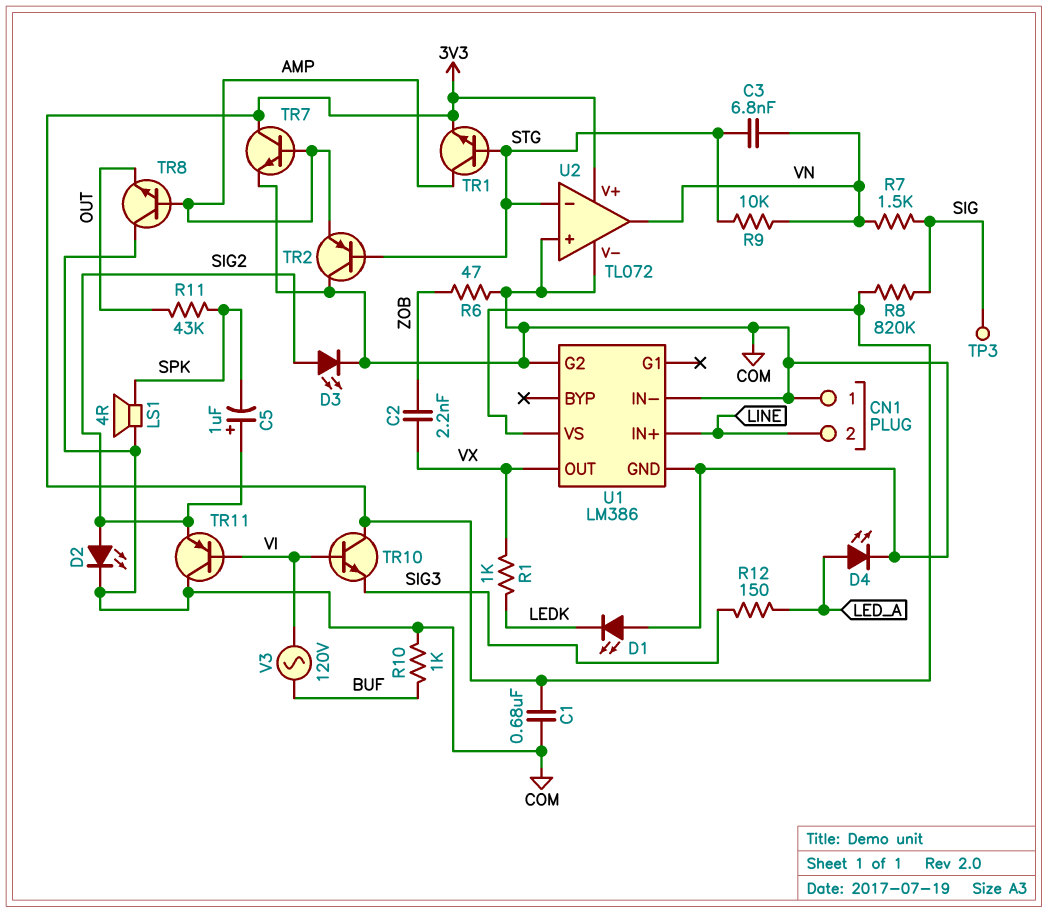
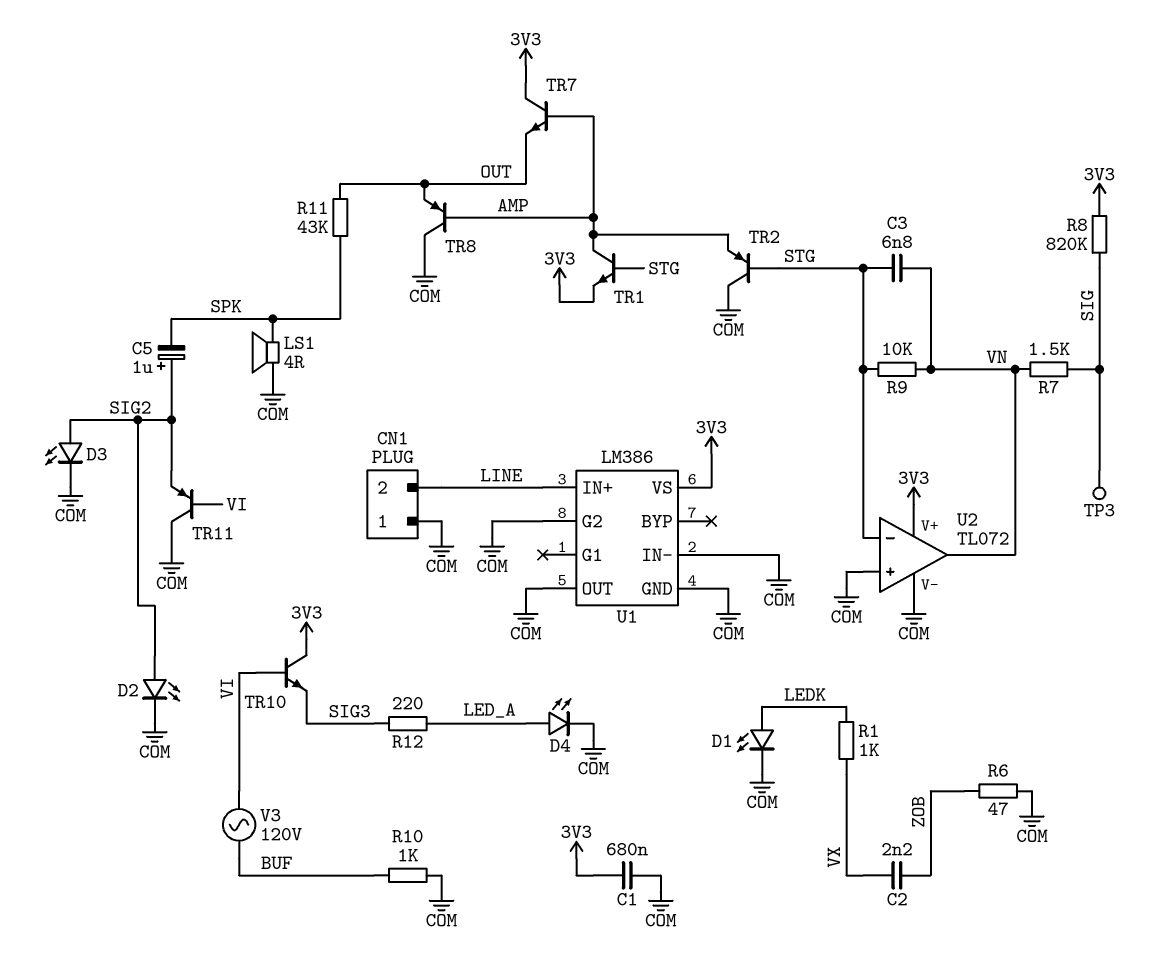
D1: LED (A COM, K LEDK) -> LED (A LEDK, K COM)
R12: 150 (LED_A, SIG3) -> 220 (LED_A, SIG3)
TR7: NPN (B AMP, C 3V3, E COM) -> NPN (B AMP, C 3V3, E OUT)
TR8: NPN (B AMP, C COM, E OUT) -> PNP (B AMP, C COM, E OUT)
U1 pin OUT: VX -> COM

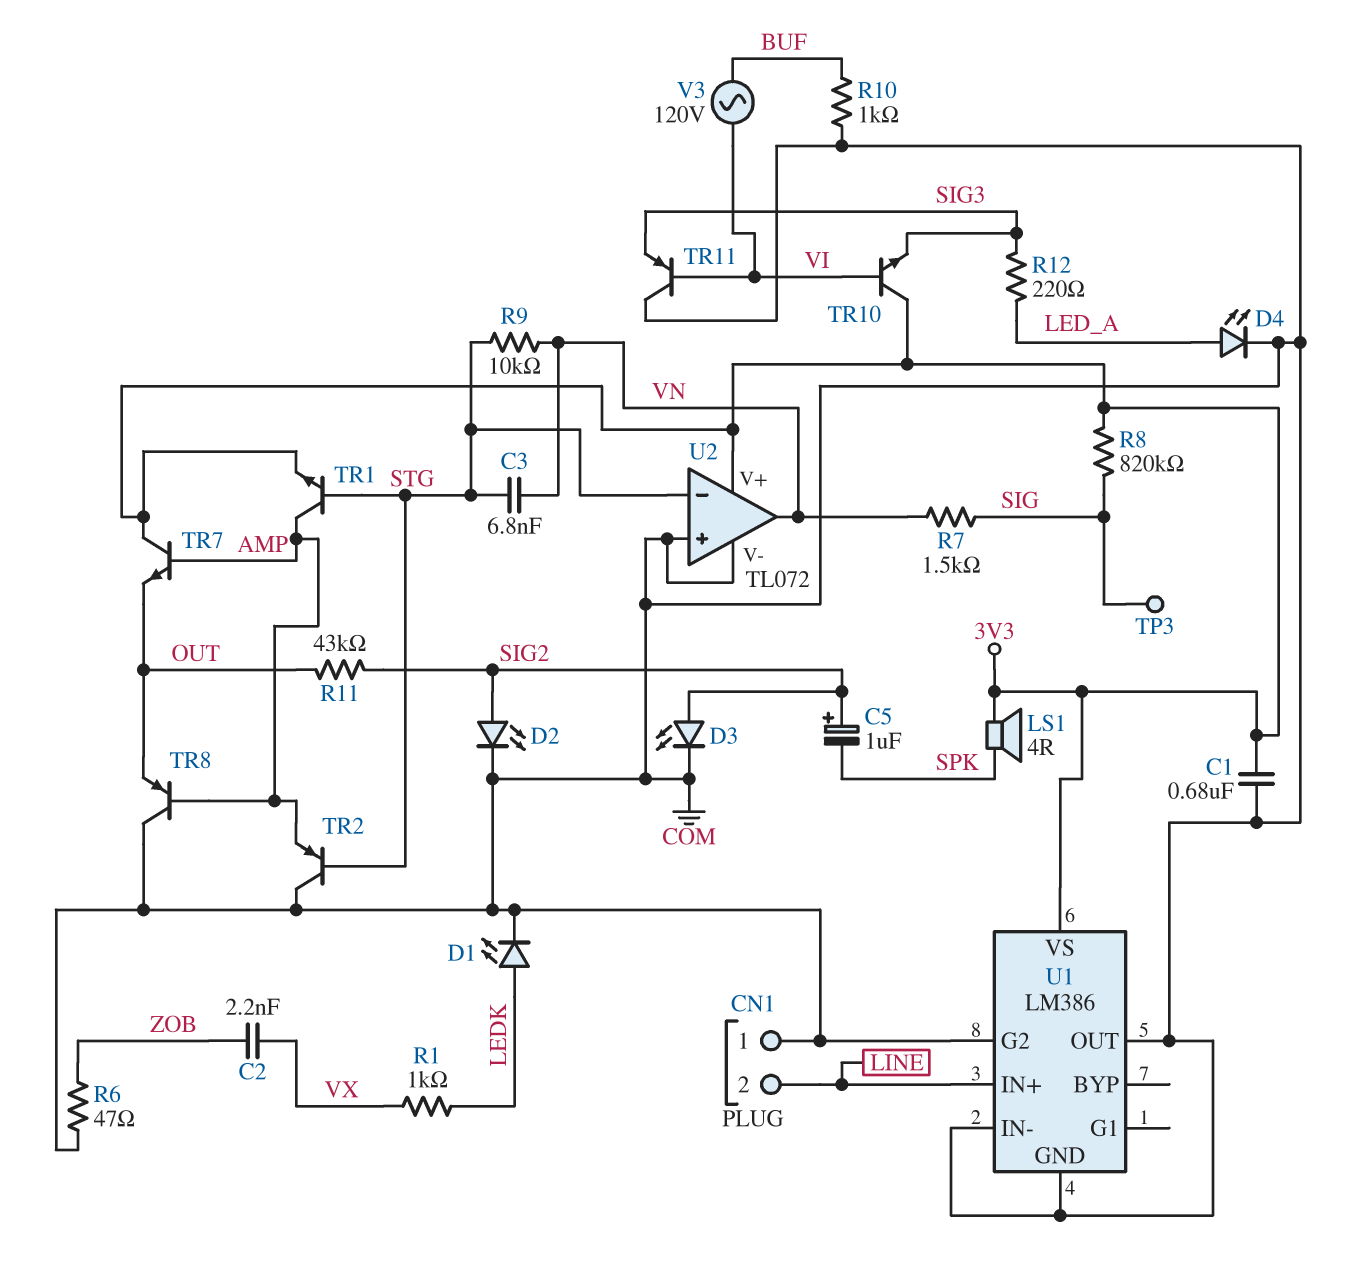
LS1: speaker 4R (COM, SPK) -> speaker 4R (3V3, SPK)
R11: 43k (OUT, SPK) -> 43k (OUT, SIG2)
TR11: PNP (B VI, C COM, E SIG2) -> PNP (B VI, C COM, E SIG3)

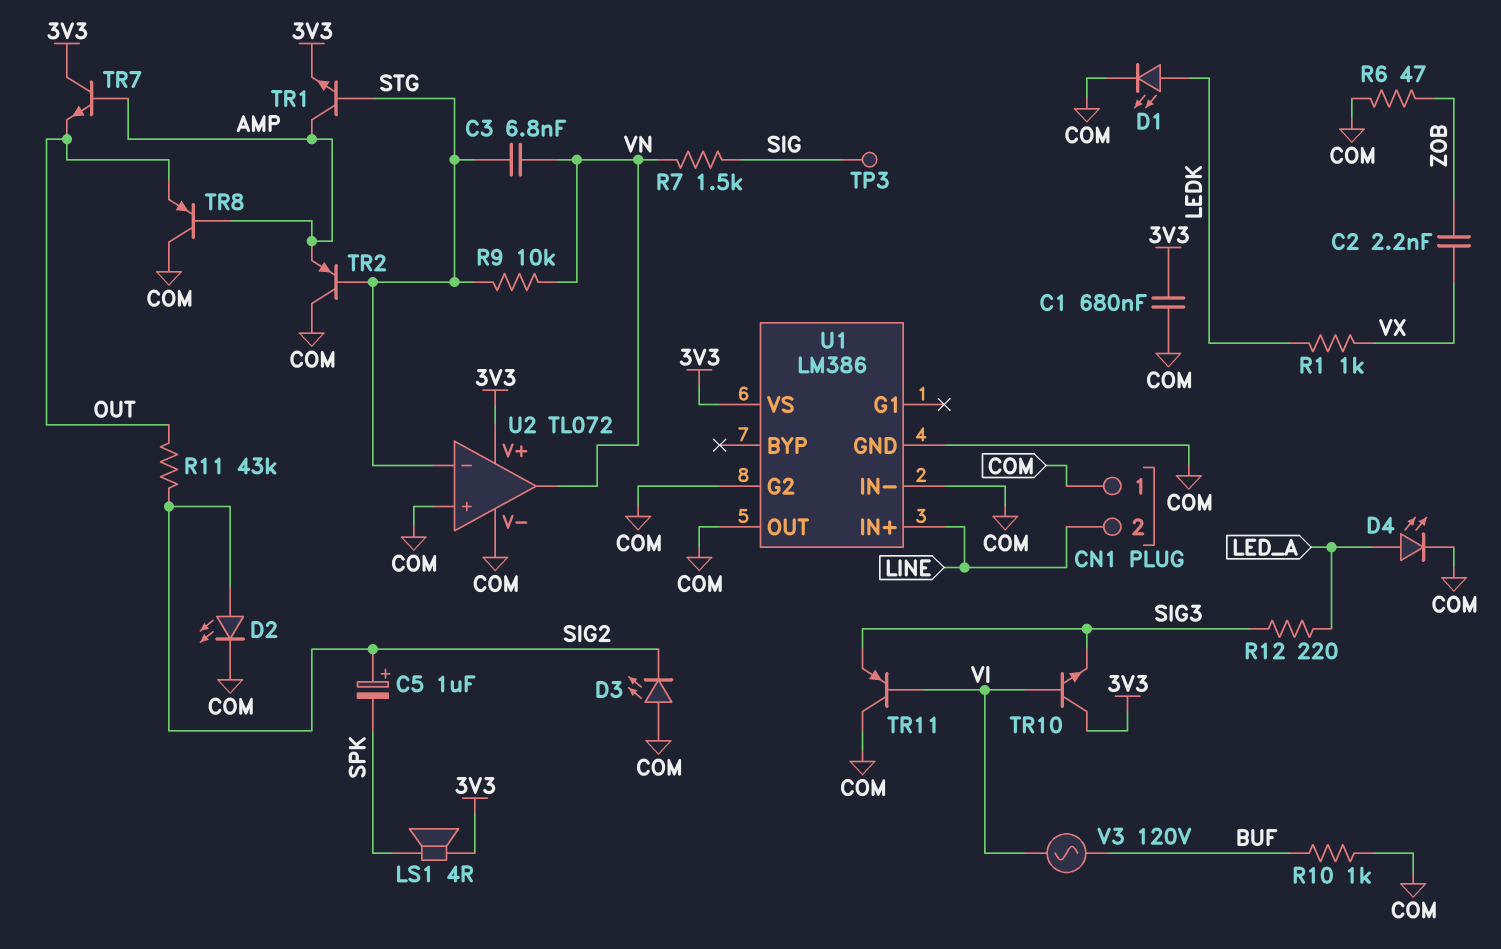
D3: LED (A SIG2, K COM) -> LED (A COM, K SIG2)
R8: 820k (3V3, SIG) -> none

